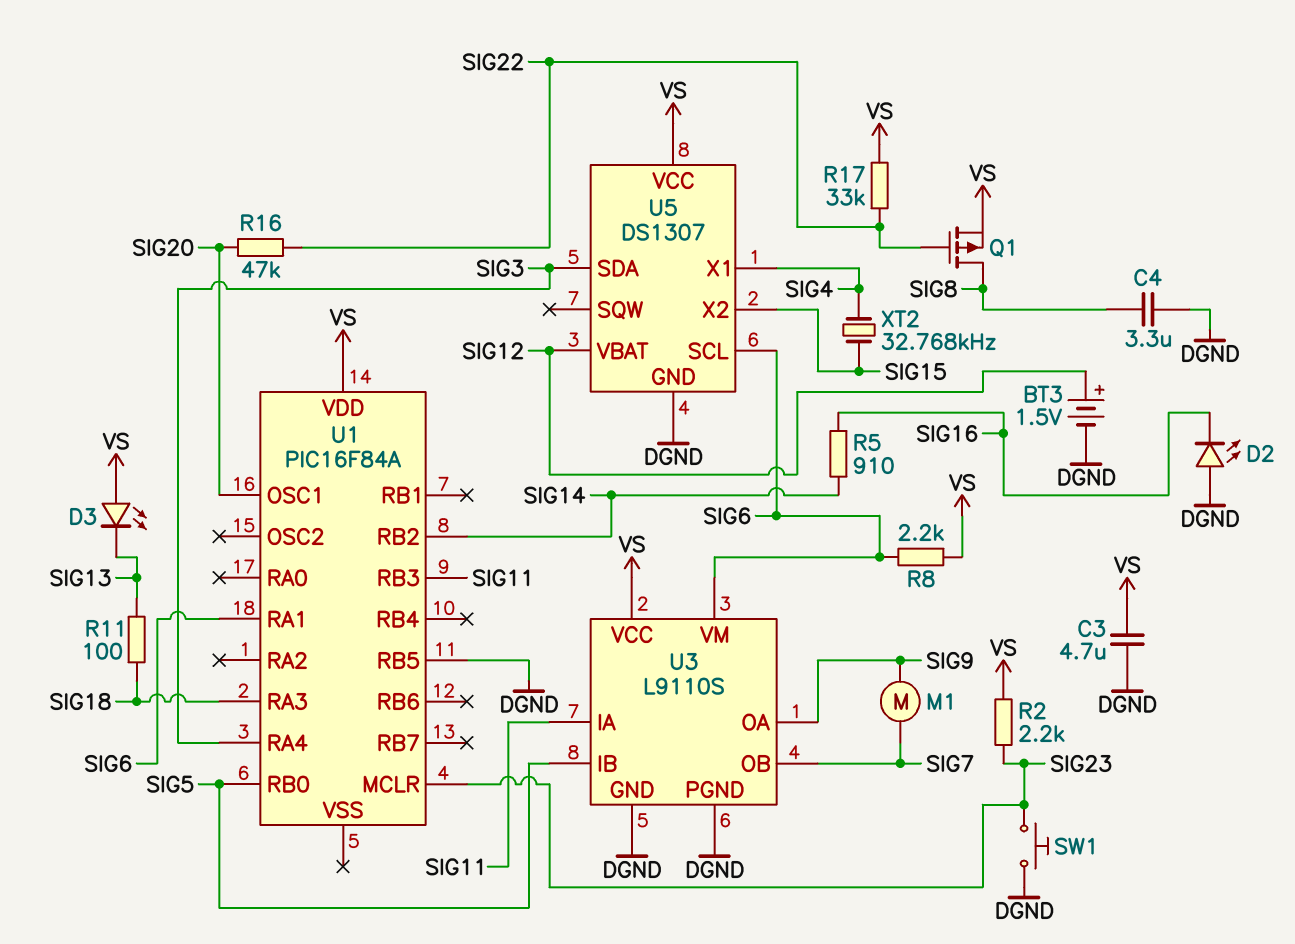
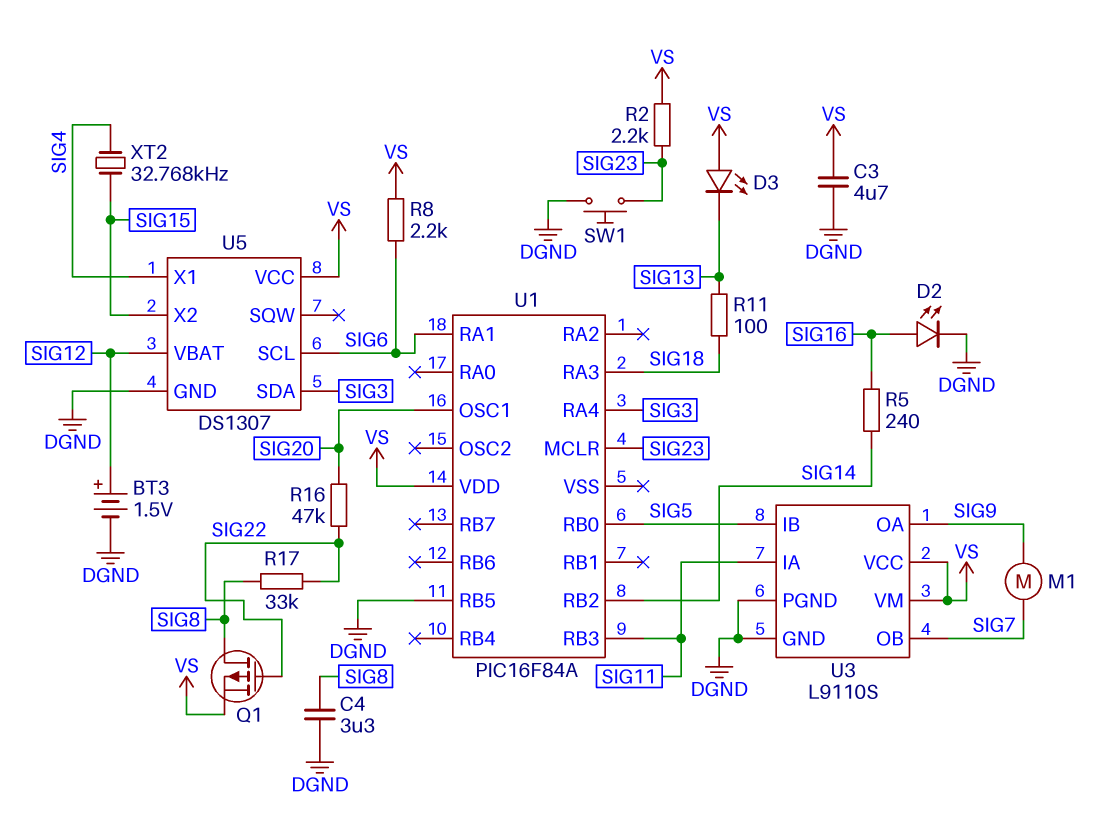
D2: LED (A DGND, K SIG16) -> LED (A SIG16, K DGND)
R5: 910 (SIG14, SIG16) -> 240 (SIG14, SIG16)
R17: 33k (SIG22, VS) -> 33k (SIG8, SIG22)
U3 pin VM: SIG6 -> VS

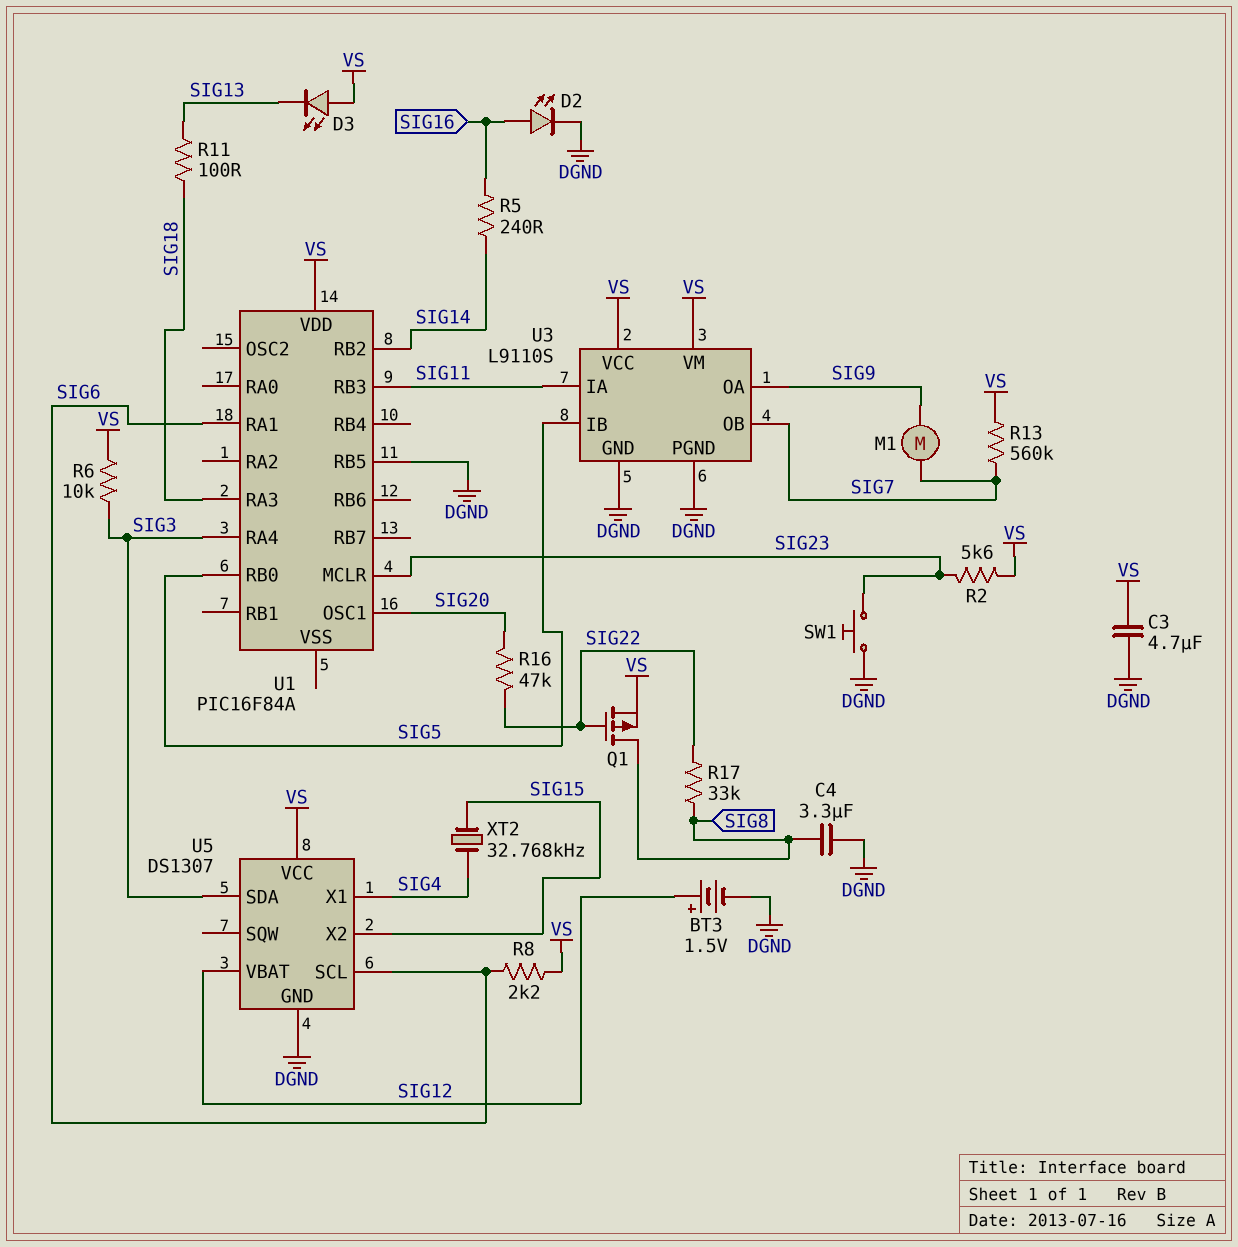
R2: 2.2k (SIG23, VS) -> 5.6k (SIG23, VS)
R6: none -> 10k (SIG3, VS)
R13: none -> 560k (SIG7, VS)

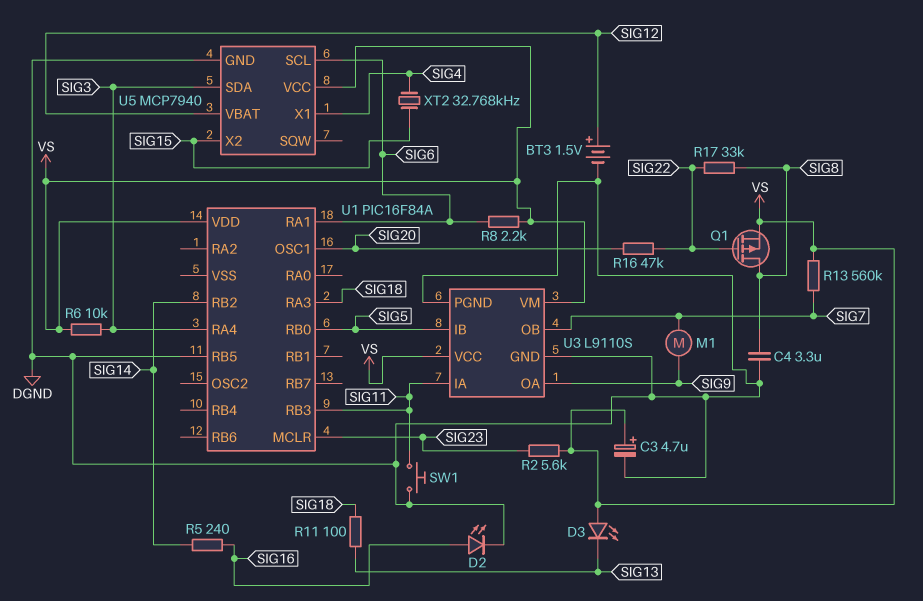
C3: 4.7uF (DGND, VS) -> 4.7uF (plus VS, minus DGND)
SW1: button (DGND, SIG23) -> button (DGND, SIG11)
U5: DS1307 -> MCP7940

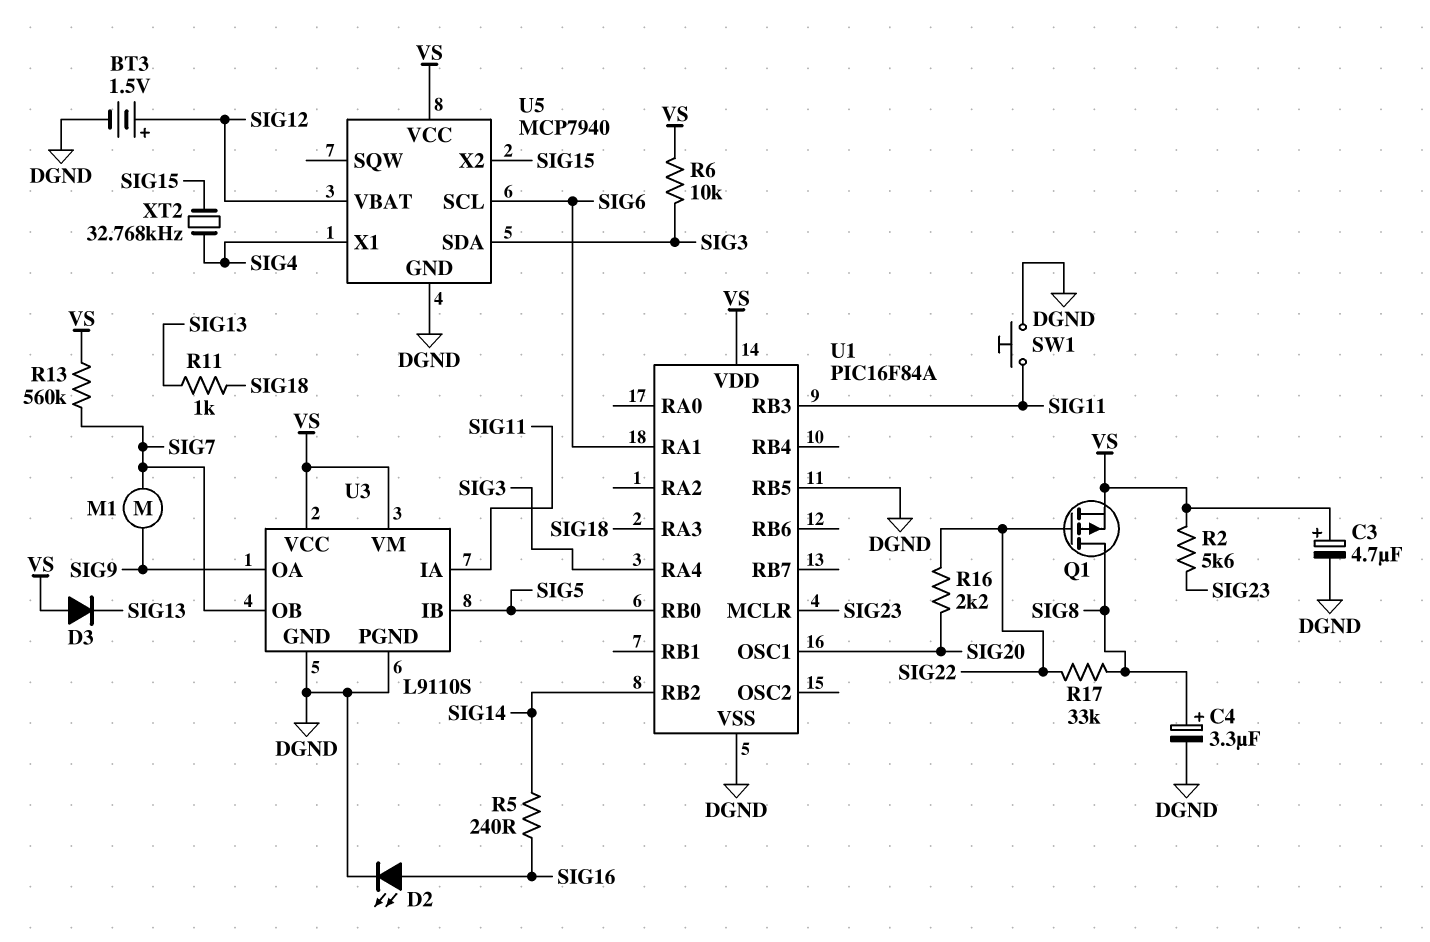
C4: 3.3uF (DGND, SIG8) -> 3.3uF (plus SIG8, minus DGND)
D3: LED (A VS, K SIG13) -> diode (A VS, K SIG13)
R8: 2.2k (SIG6, VS) -> none
R11: 100 (SIG13, SIG18) -> 1k (SIG13, SIG18)
R16: 47k (SIG20, SIG22) -> 2.2k (SIG20, SIG22)
U1 pin VSS: none -> DGND

